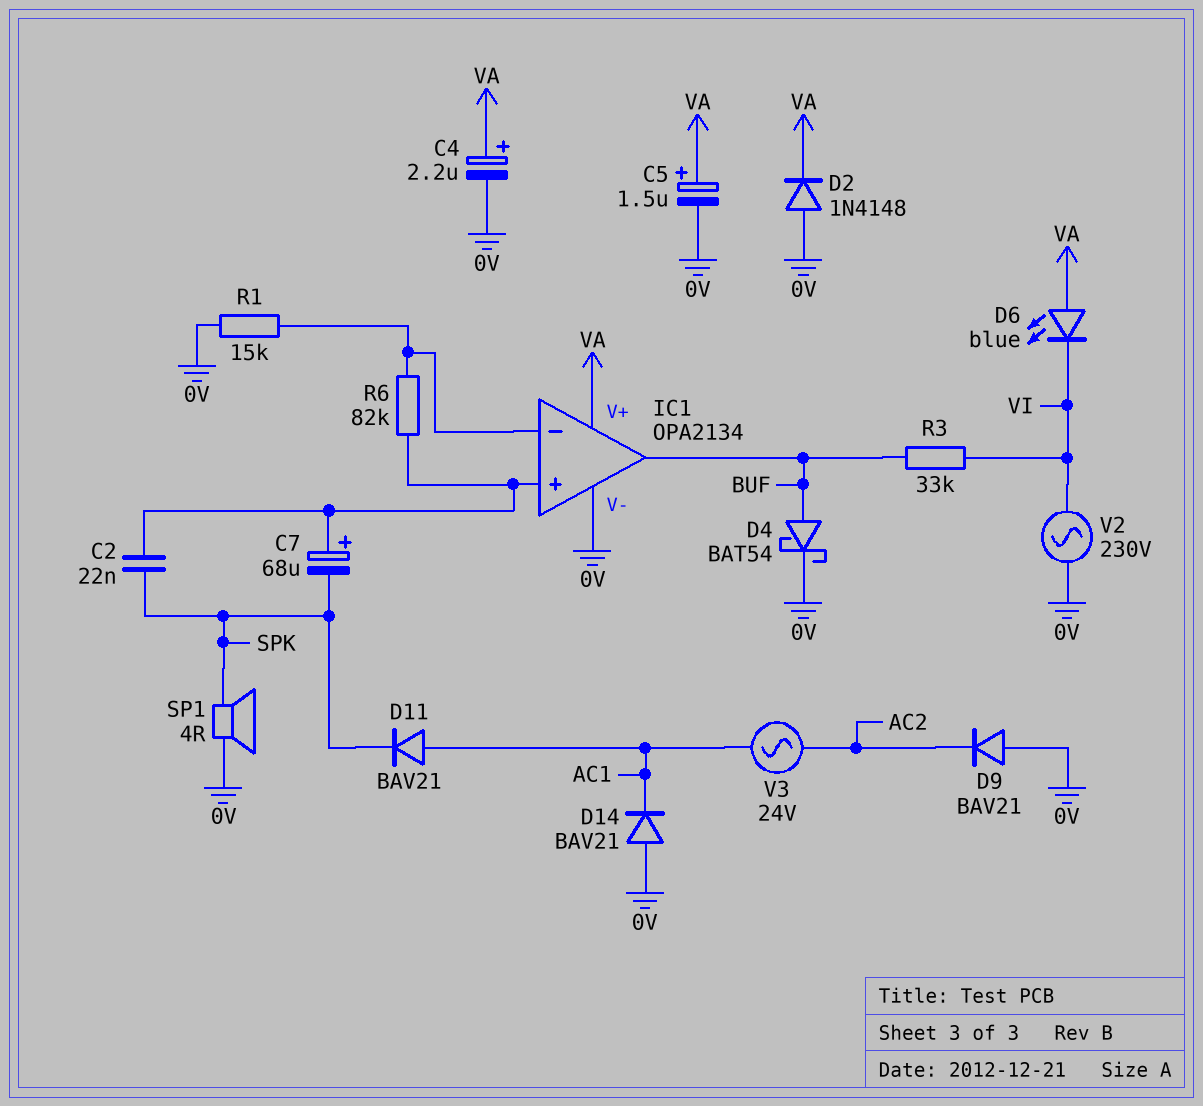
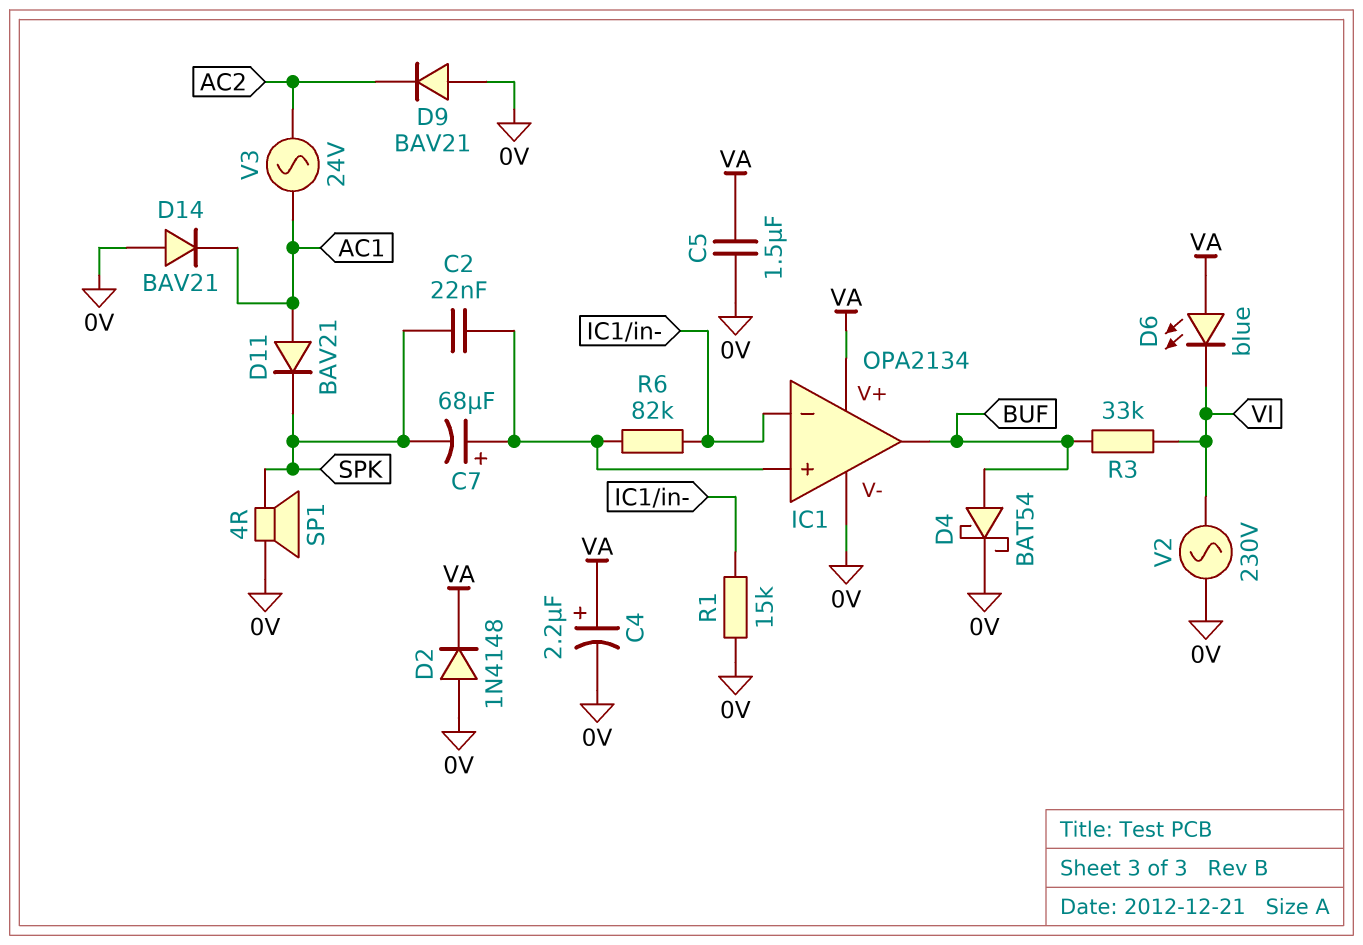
C5: 1.5uF (plus VA, minus 0V) -> 1.5uF (0V, VA)

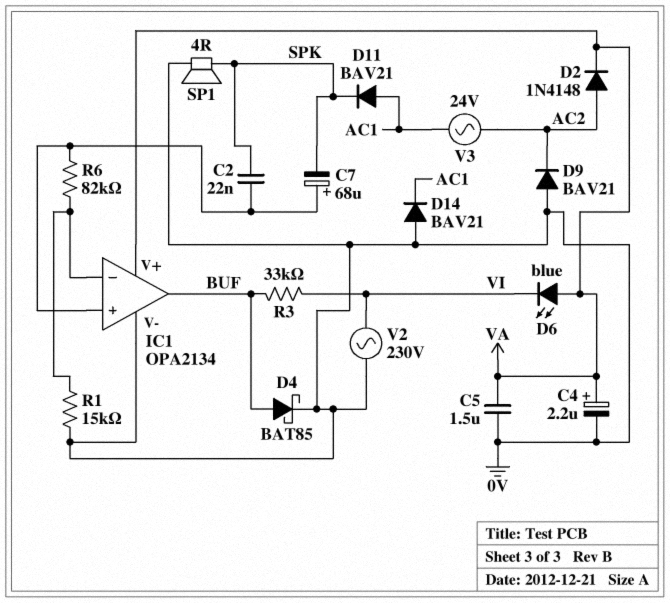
D2: diode 1N4148 (A 0V, K VA) -> diode 1N4148 (A AC2, K VA)
D4: schottky BAT54 (A BUF, K 0V) -> schottky BAT85 (A BUF, K 0V)

